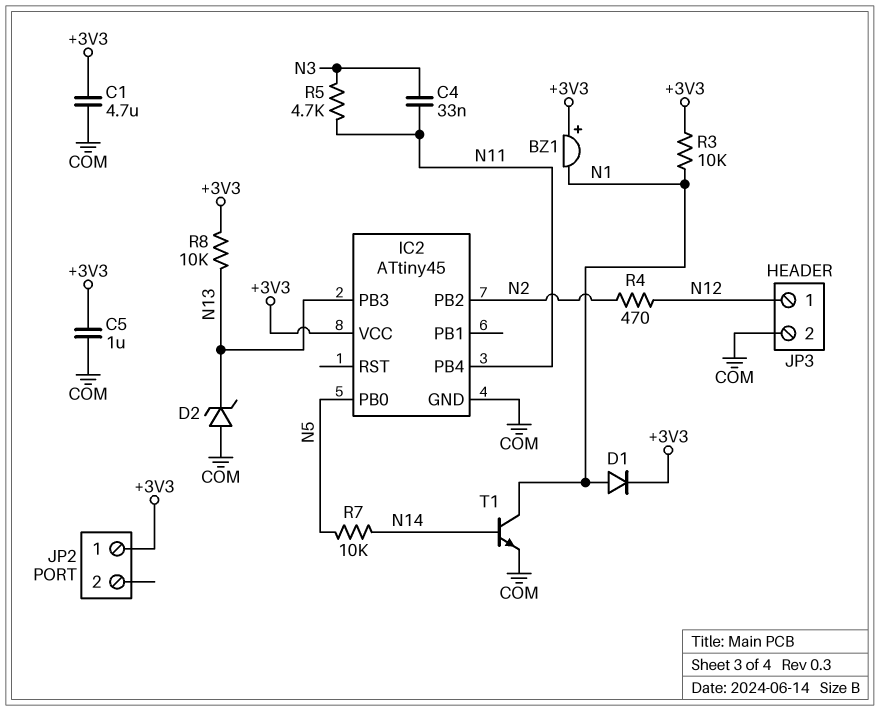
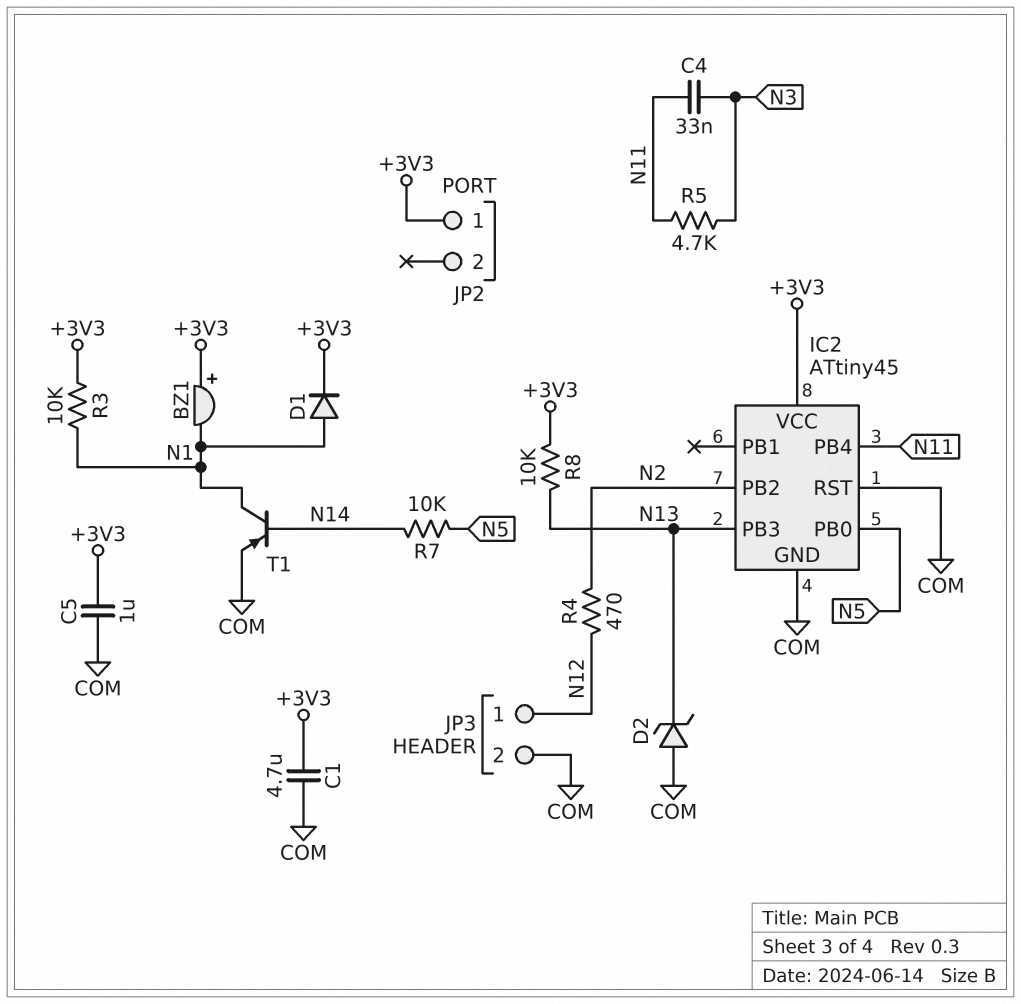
IC2 pin RST: none -> COM
T1: NPN (B N14, C N1, E COM) -> PNP (B N14, C N1, E COM)

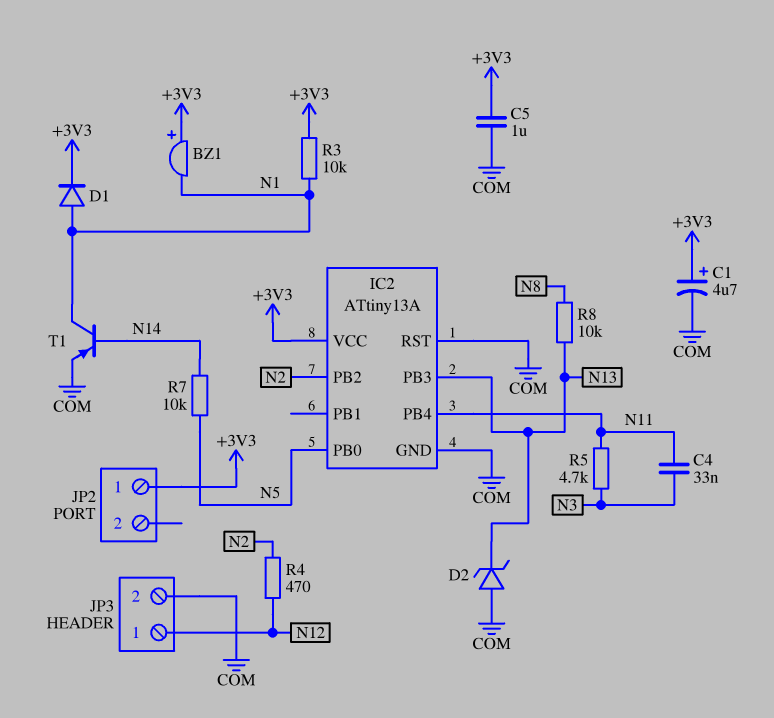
C1: 4.7uF (+3V3, COM) -> 4.7uF (plus +3V3, minus COM)
IC2: ATtiny45 -> ATtiny13A
R8: 10k (+3V3, N13) -> 10k (N8, N13)

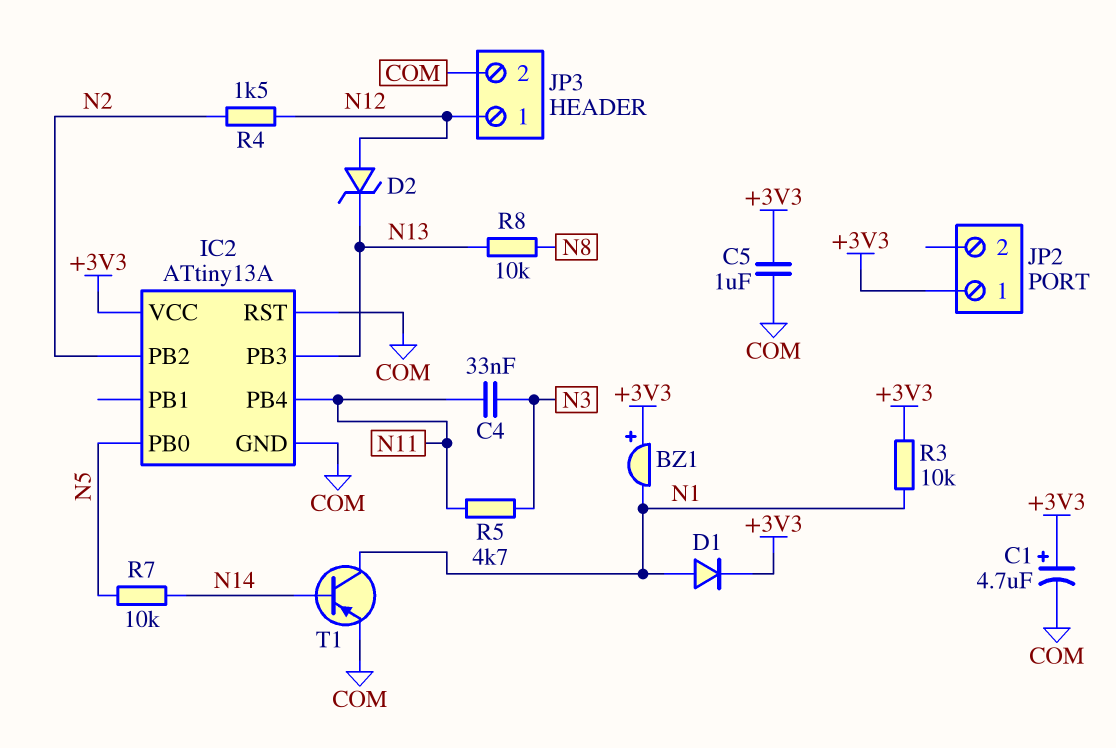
D2: zener (A COM, K N13) -> zener (A N12, K N13)
R4: 470 (N2, N12) -> 1.5k (N2, N12)

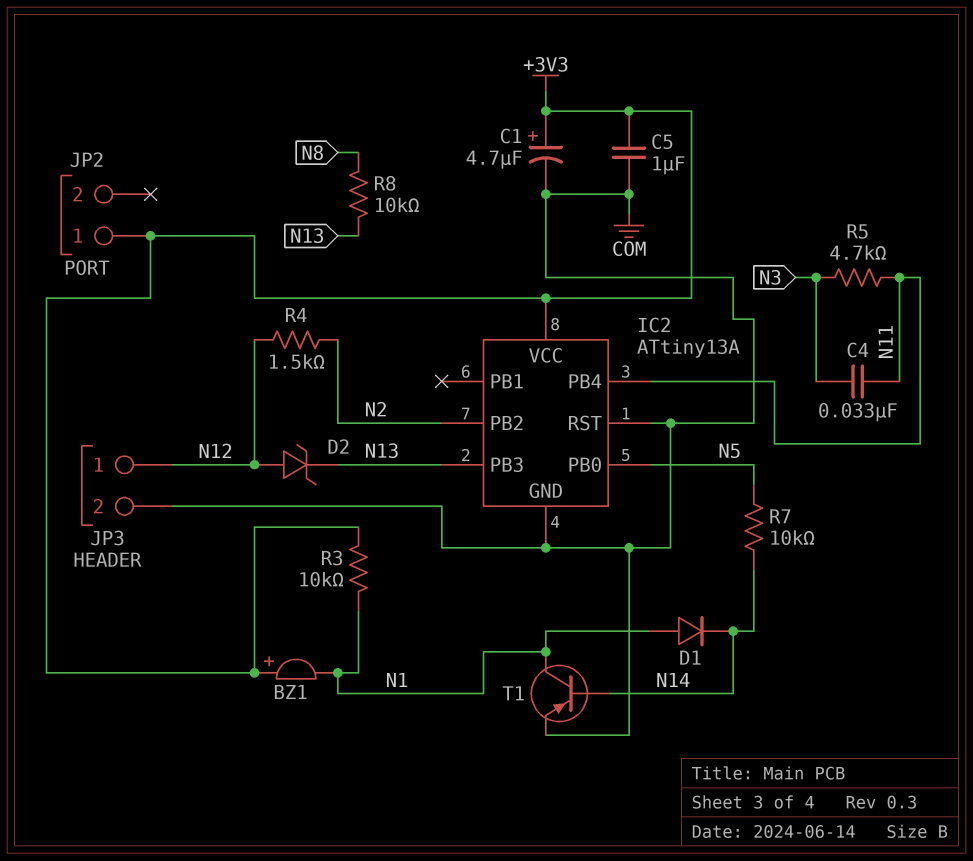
D1: diode (A N1, K +3V3) -> diode (A N1, K N14)

